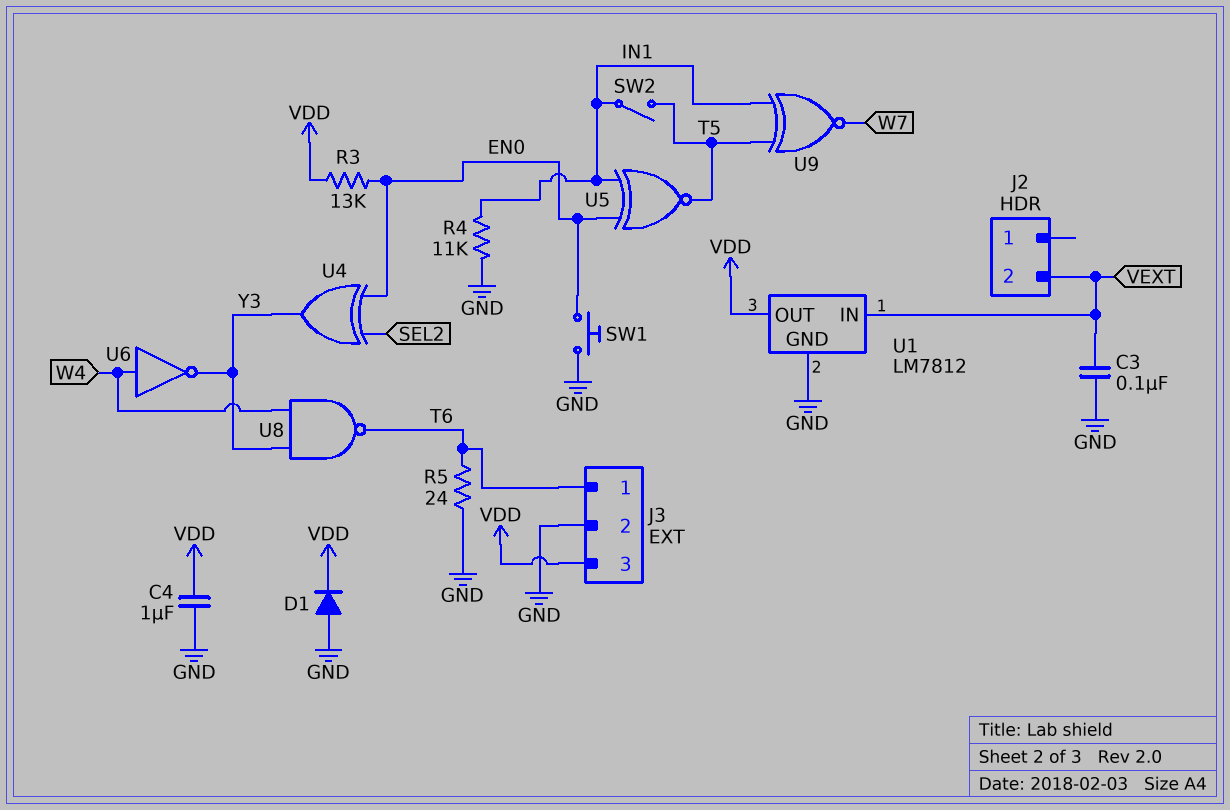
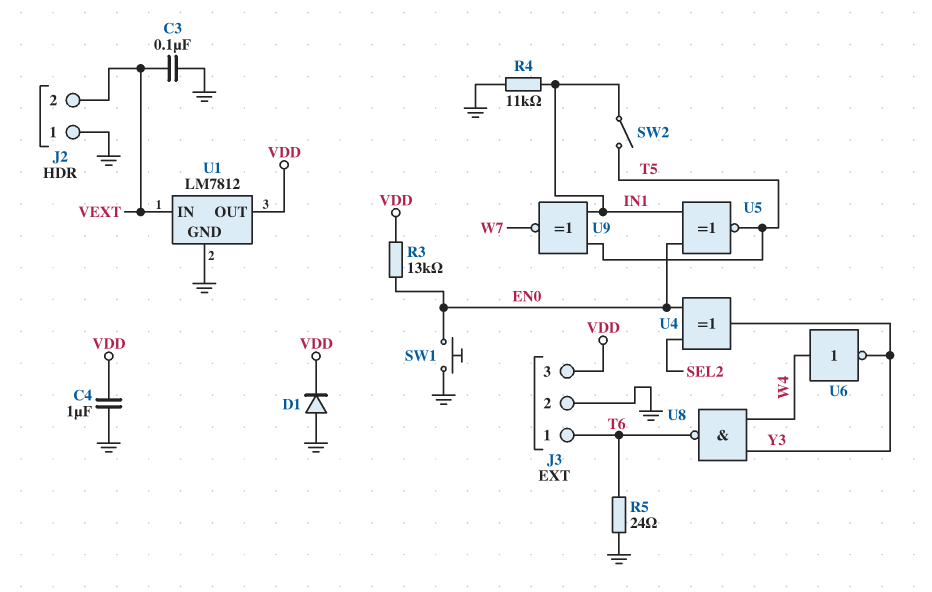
J2 pin 1: none -> GND

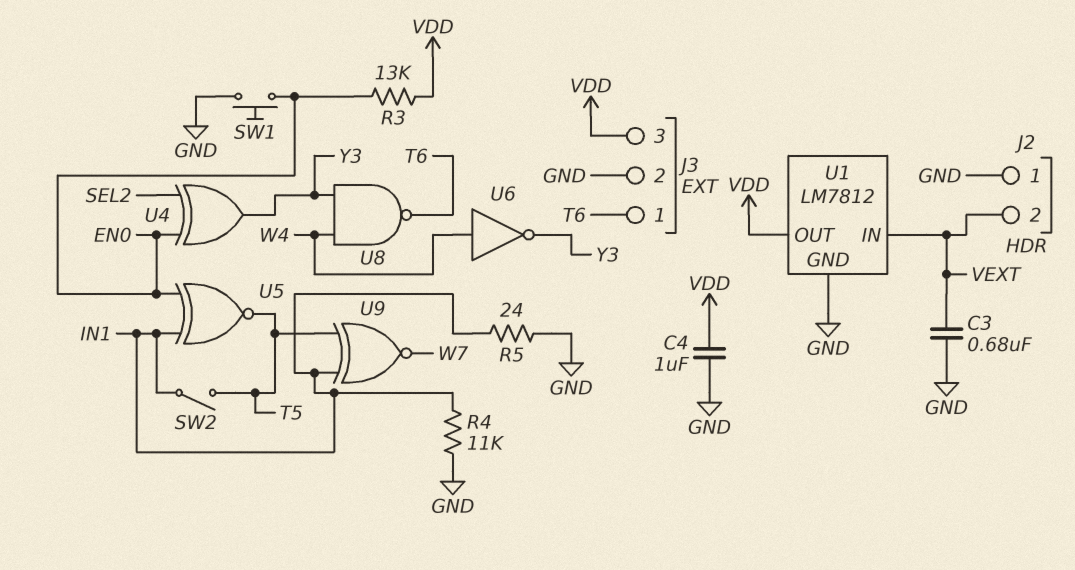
C3: 100nF (GND, VEXT) -> 680nF (GND, VEXT)
D1: diode (A GND, K VDD) -> none
R5: 24 (GND, T6) -> 24 (GND, IN1)

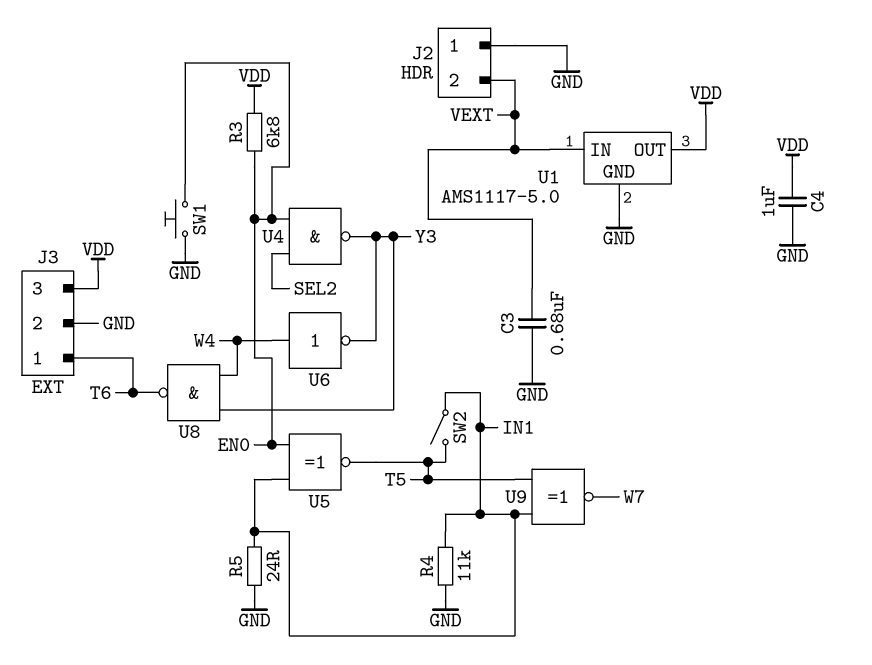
R3: 13k (EN0, VDD) -> 6.8k (EN0, VDD)
U1: LM7812 -> AMS1117-5.0
U4: XOR (in EN0, in SEL2, out Y3) -> NAND (in EN0, in SEL2, out Y3)

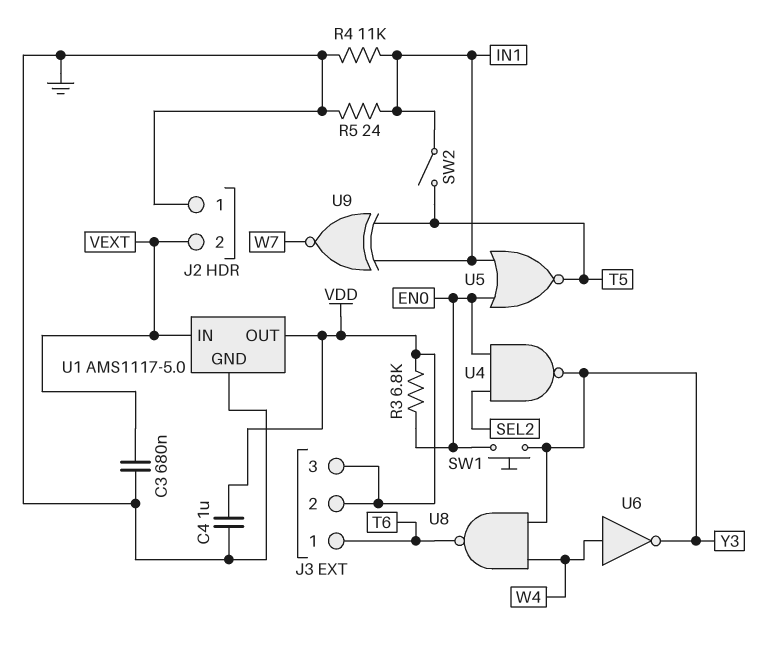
J3 pin 2: GND -> VDD
SW1: button (EN0, GND) -> button (EN0, Y3)
U5: XNOR (in EN0, in IN1, out T5) -> NOR (in EN0, in IN1, out T5)

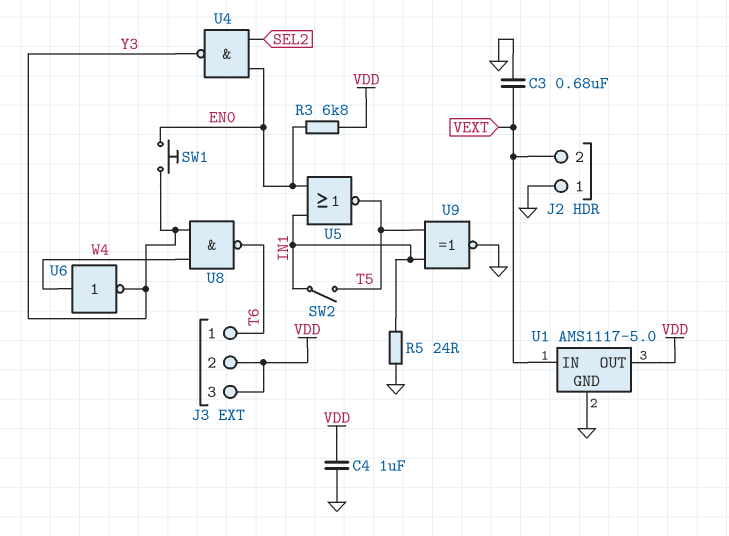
R4: 11k (GND, IN1) -> none
U9: XNOR (in IN1, in T5, out W7) -> XNOR (in IN1, in T5, out GND)

